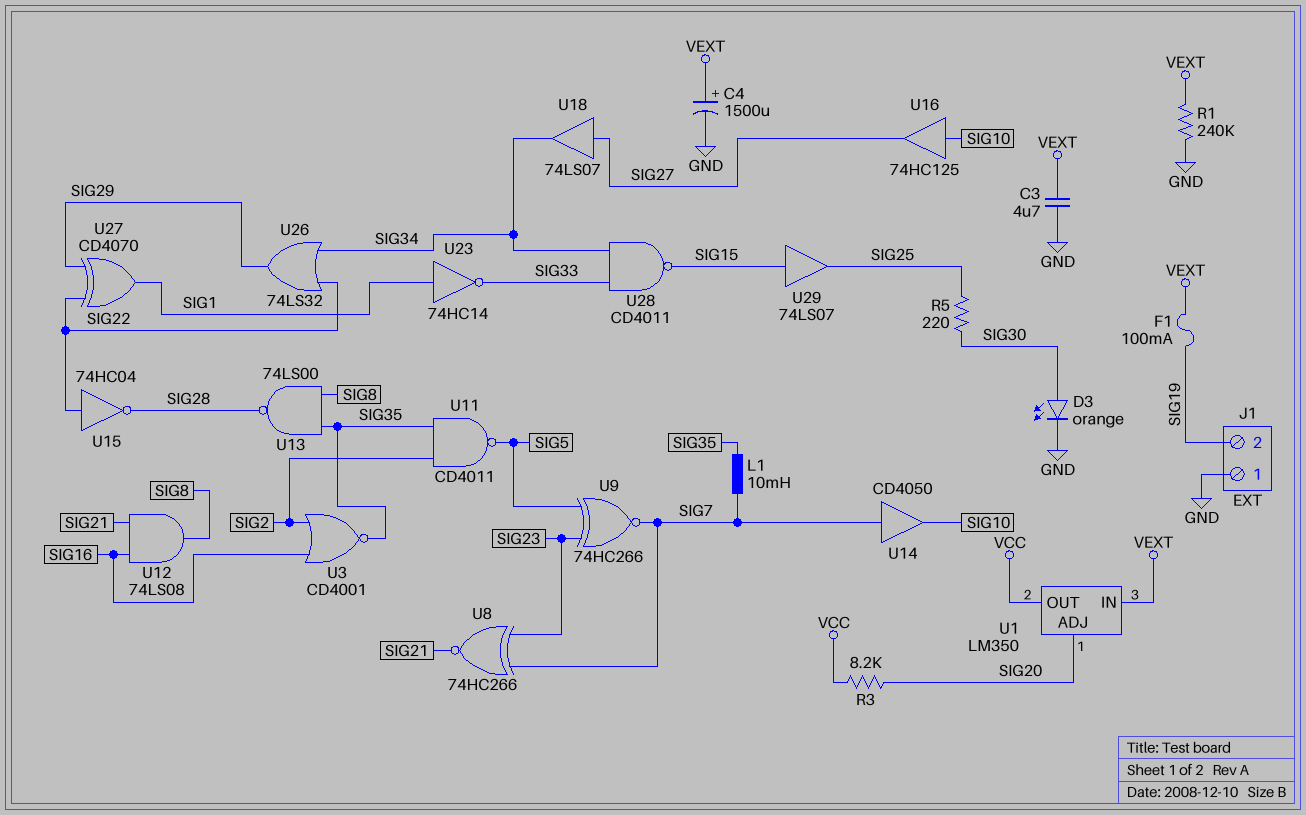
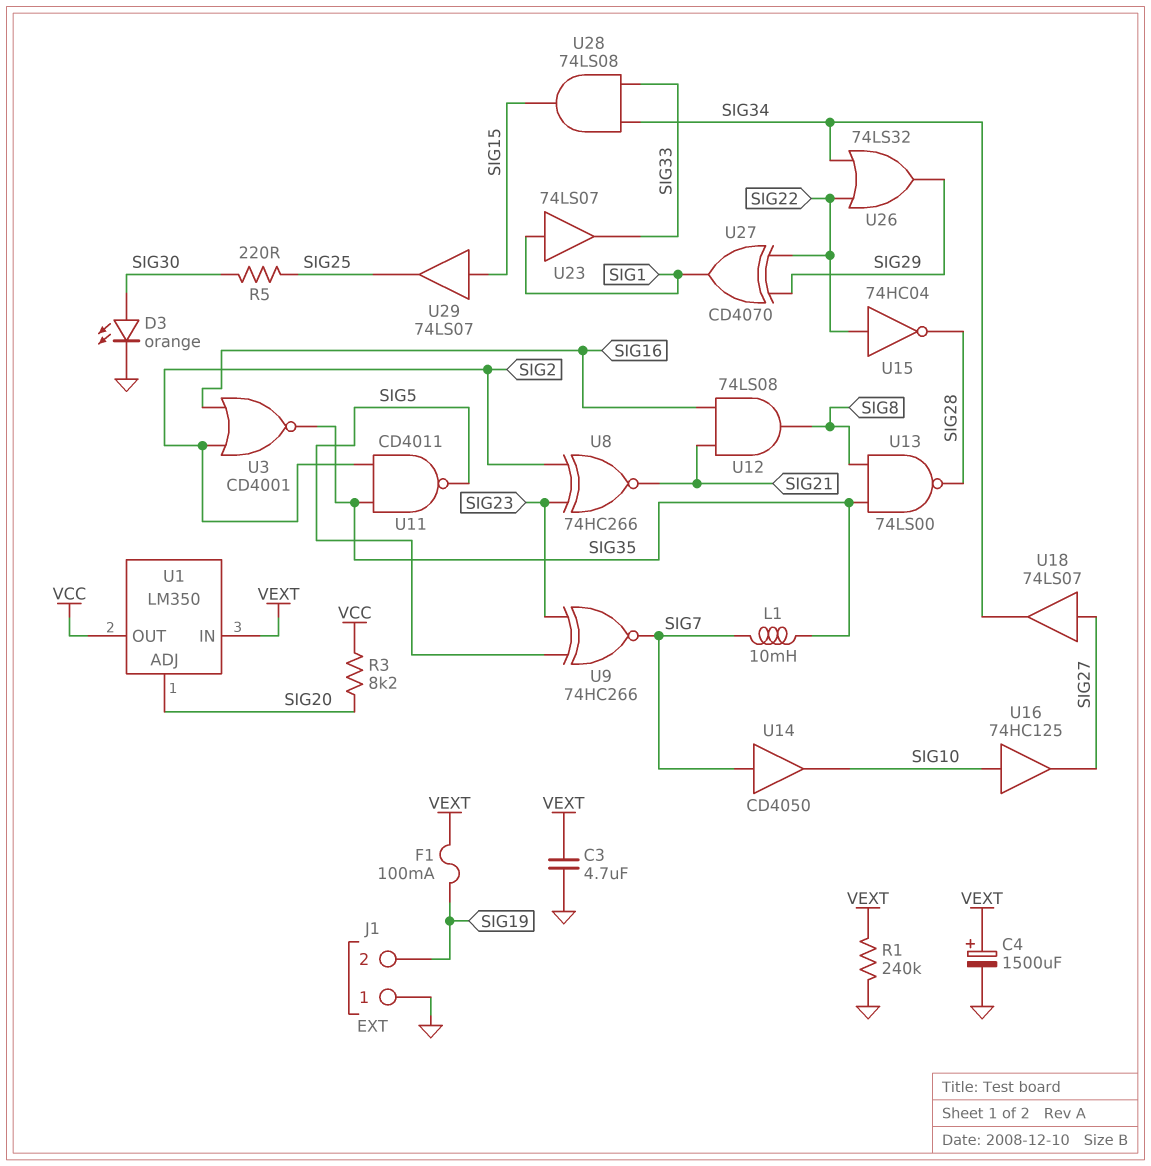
U8: XNOR 74HC266 (in SIG7, in SIG23, out SIG21) -> XNOR 74HC266 (in SIG2, in SIG23, out SIG21)
U23: NOT 74HC14 (in SIG1, out SIG33) -> buffer 74LS07 (in SIG1, out SIG33)
U28: NAND CD4011 (in SIG33, in SIG34, out SIG15) -> AND 74LS08 (in SIG33, in SIG34, out SIG15)

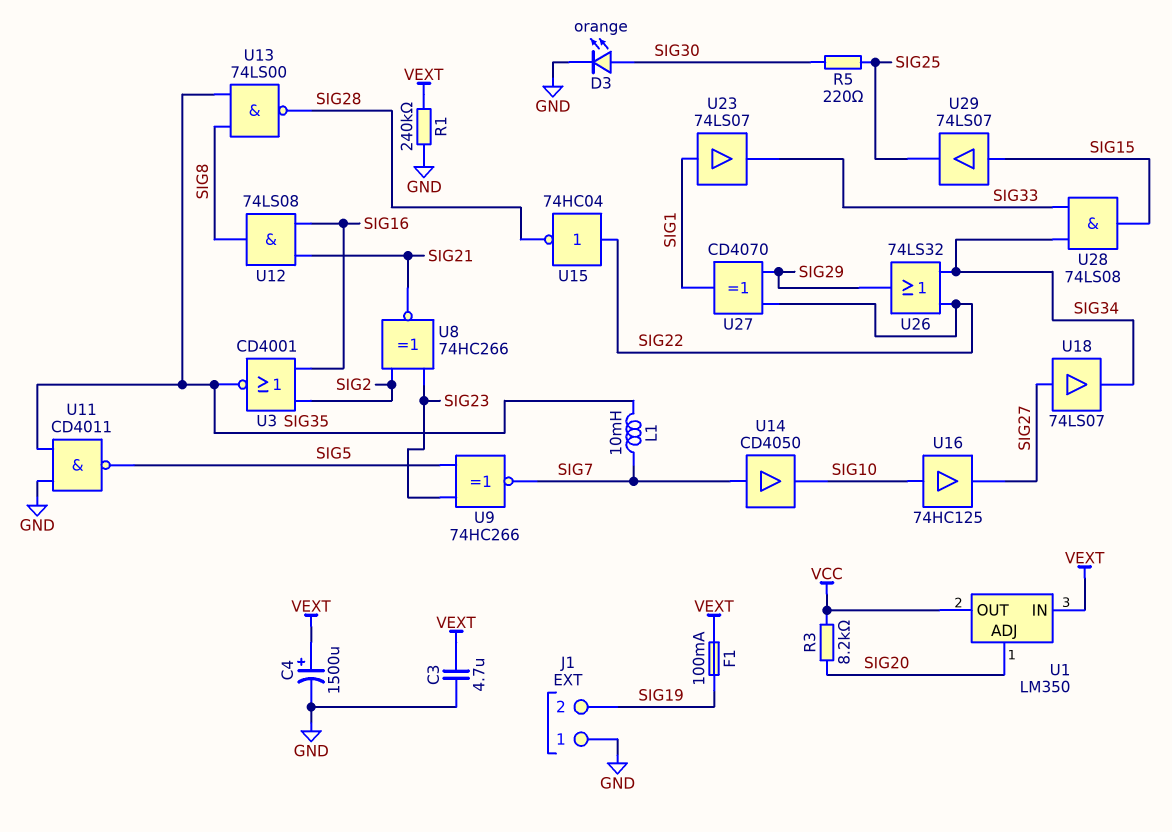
U11: NAND CD4011 (in SIG2, in SIG35, out SIG5) -> NAND CD4011 (in GND, in SIG35, out SIG5)

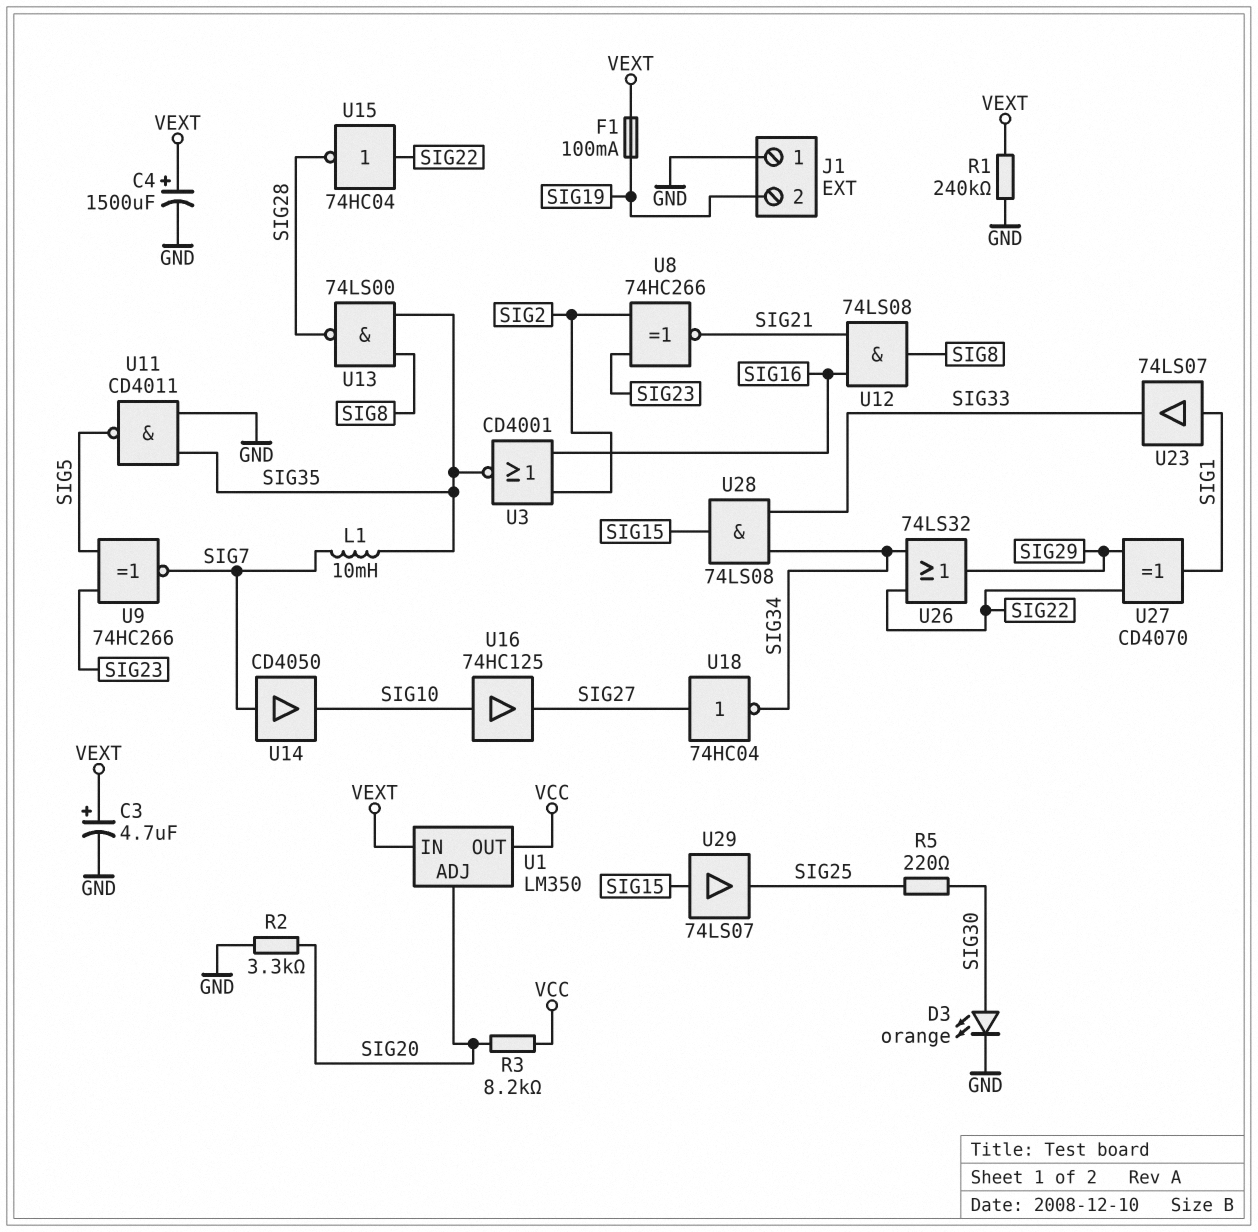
C3: 4.7uF (GND, VEXT) -> 4.7uF (plus VEXT, minus GND)
R2: none -> 3.3k (GND, SIG20)
U18: buffer 74LS07 (in SIG27, out SIG34) -> NOT 74HC04 (in SIG27, out SIG34)

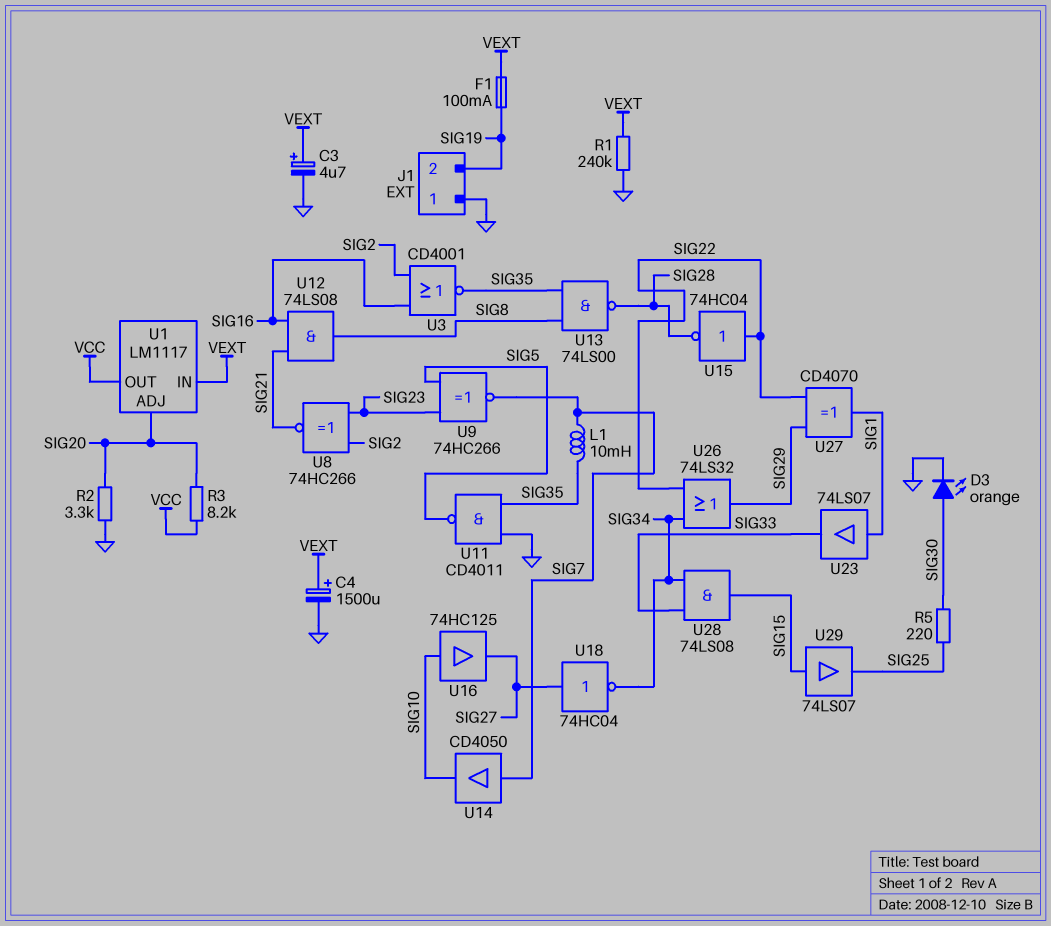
U1: LM350 -> LM1117

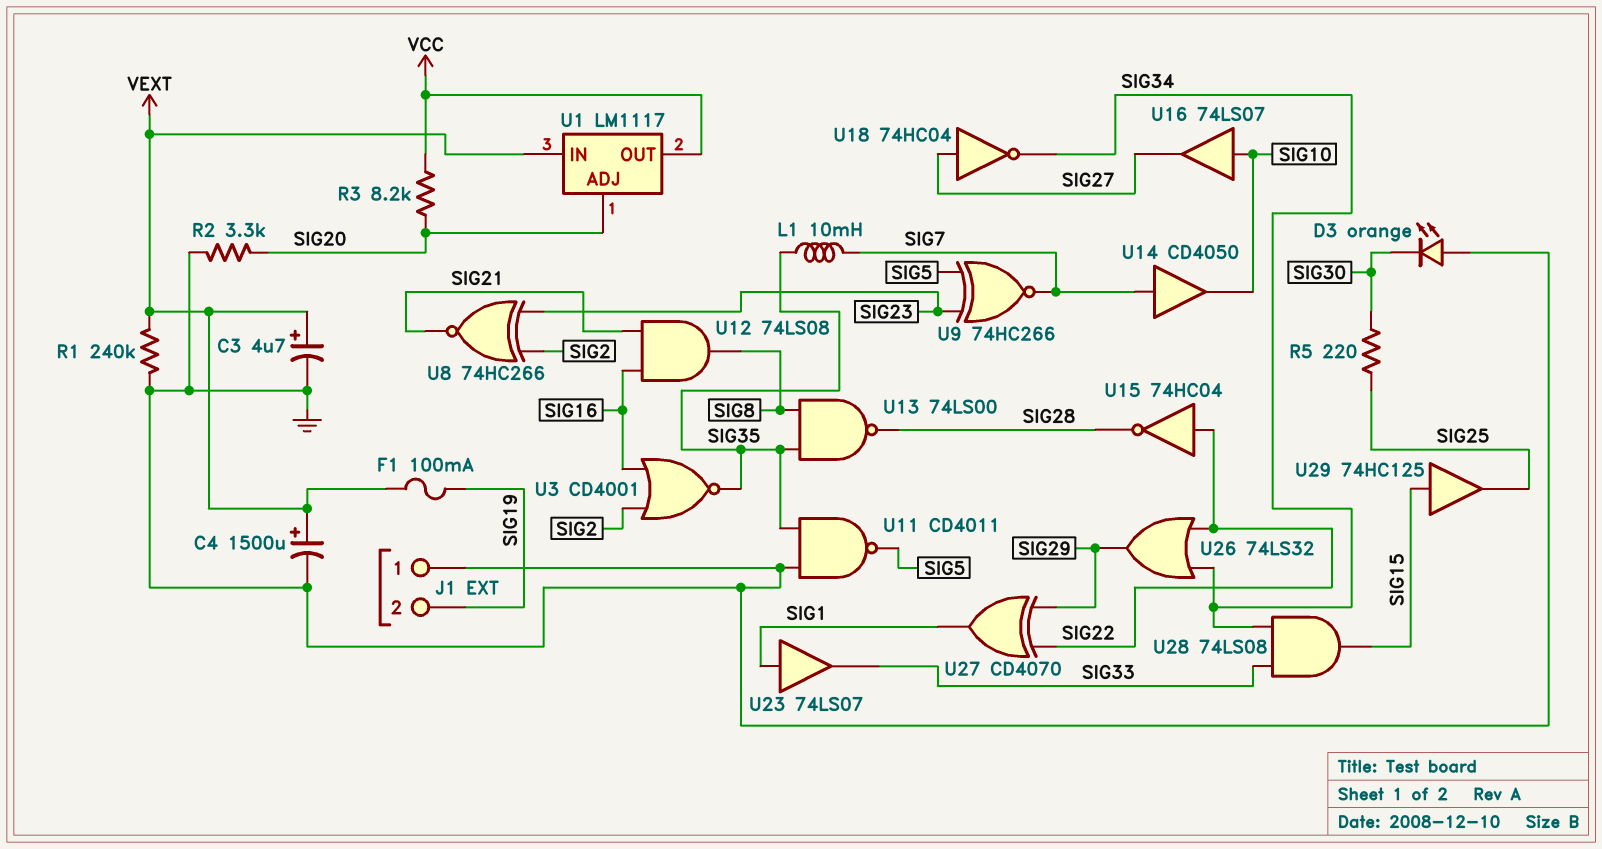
D3: LED orange (A SIG30, K GND) -> LED orange (A GND, K SIG30)
U16: buffer 74HC125 (in SIG10, out SIG27) -> buffer 74LS07 (in SIG10, out SIG27)
U29: buffer 74LS07 (in SIG15, out SIG25) -> buffer 74HC125 (in SIG15, out SIG25)

